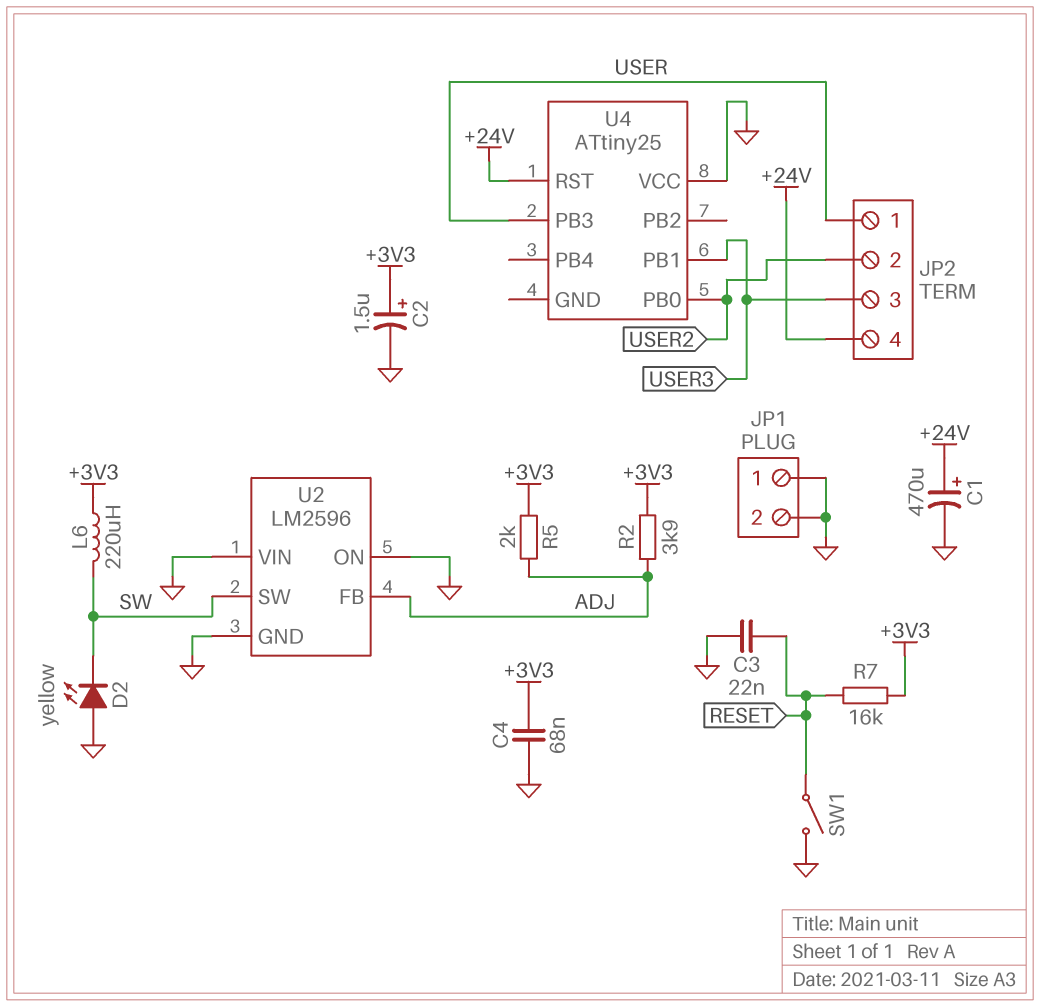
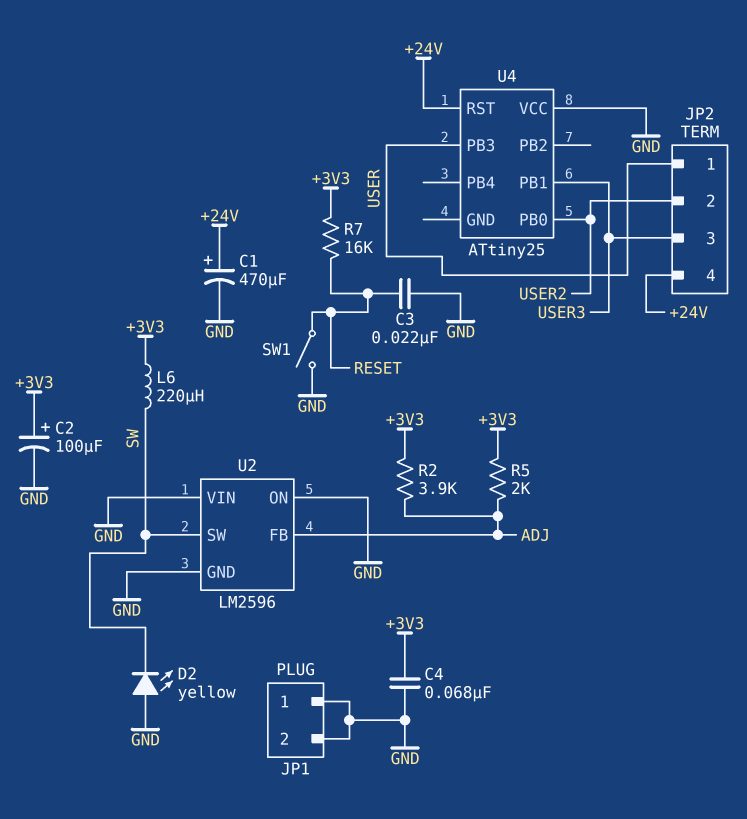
C2: 1.5uF (plus +3V3, minus GND) -> 100uF (plus +3V3, minus GND)

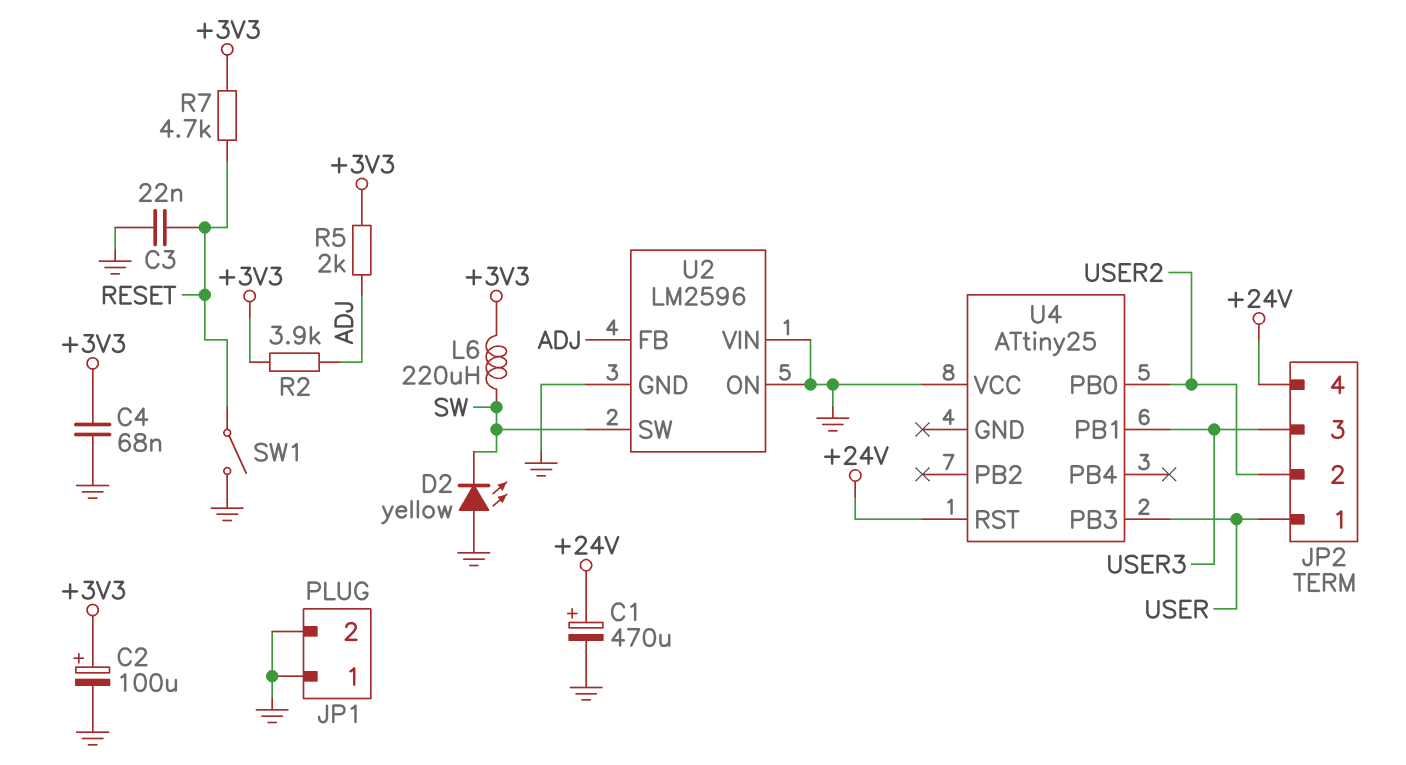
R7: 16k (+3V3, RESET) -> 4.7k (+3V3, RESET)

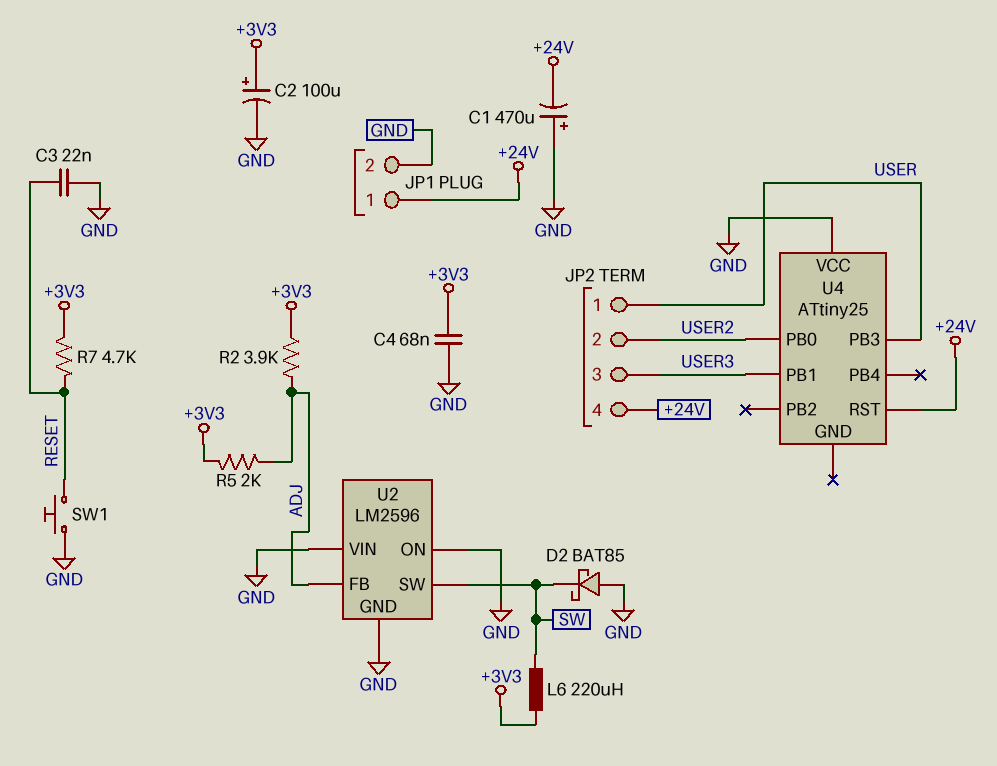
C1: 470uF (plus +24V, minus GND) -> 470uF (plus GND, minus +24V)
D2: LED yellow (A GND, K SW) -> schottky BAT85 (A GND, K SW)
JP1 pin 1: GND -> +24V
SW1: switch (GND, RESET) -> button (GND, RESET)

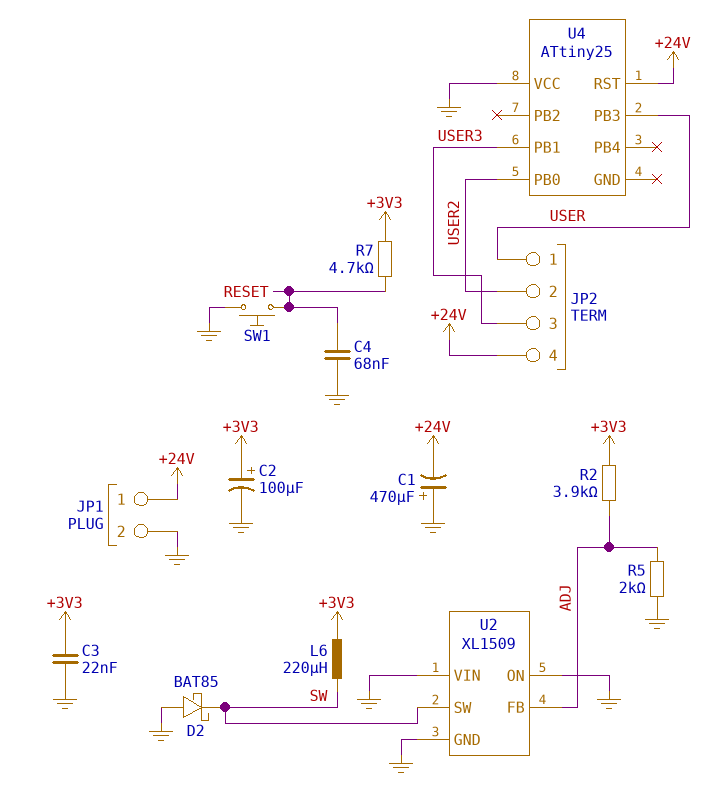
C3: 22nF (GND, RESET) -> 22nF (+3V3, GND)
C4: 68nF (+3V3, GND) -> 68nF (GND, RESET)
R5: 2k (+3V3, ADJ) -> 2k (ADJ, GND)
U2: LM2596 -> XL1509

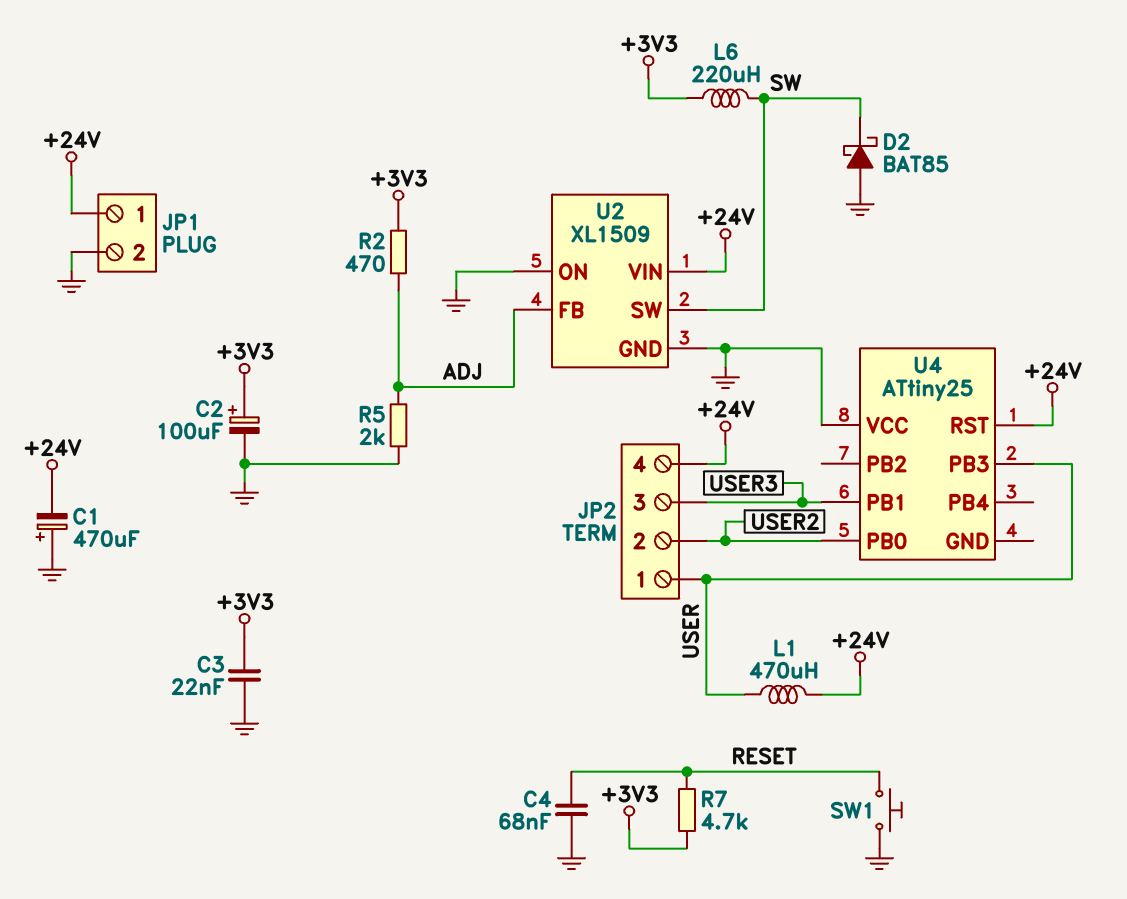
L1: none -> 470uH (+24V, USER)
R2: 3.9k (+3V3, ADJ) -> 470 (+3V3, ADJ)
U2 pin VIN: GND -> +24V

